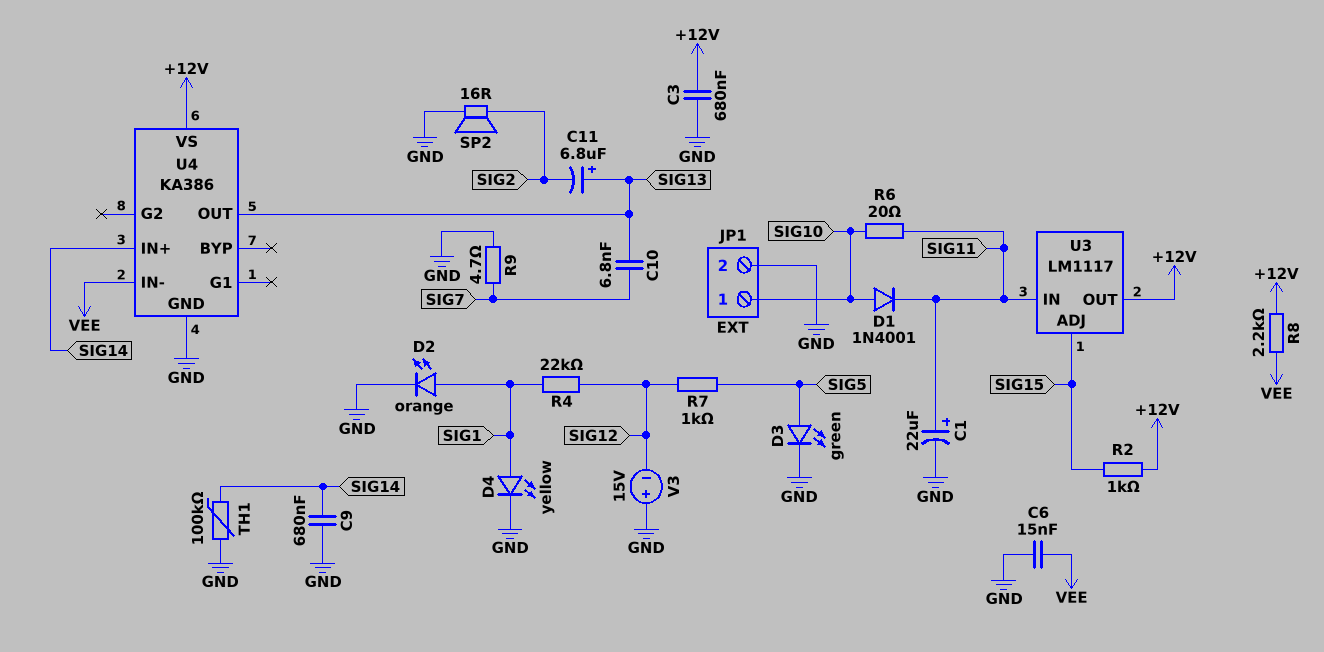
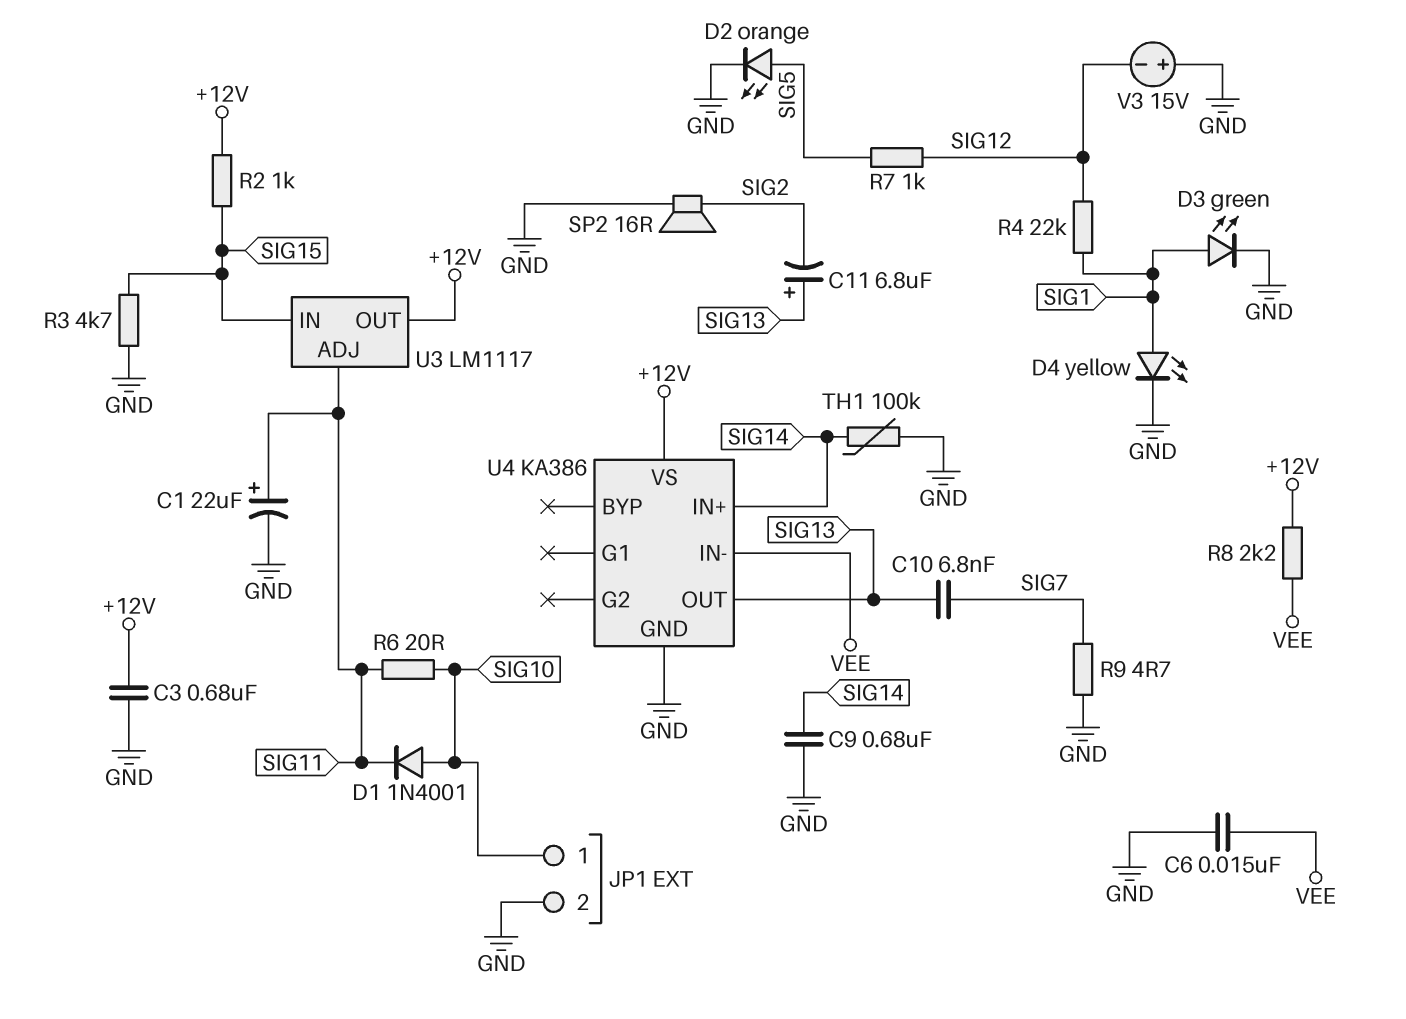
D2: LED orange (A SIG1, K GND) -> LED orange (A SIG5, K GND)
D3: LED green (A SIG5, K GND) -> LED green (A SIG1, K GND)
R3: none -> 4.7k (GND, SIG15)
U3 pin ADJ: SIG15 -> SIG11
U3 pin IN: SIG11 -> SIG15

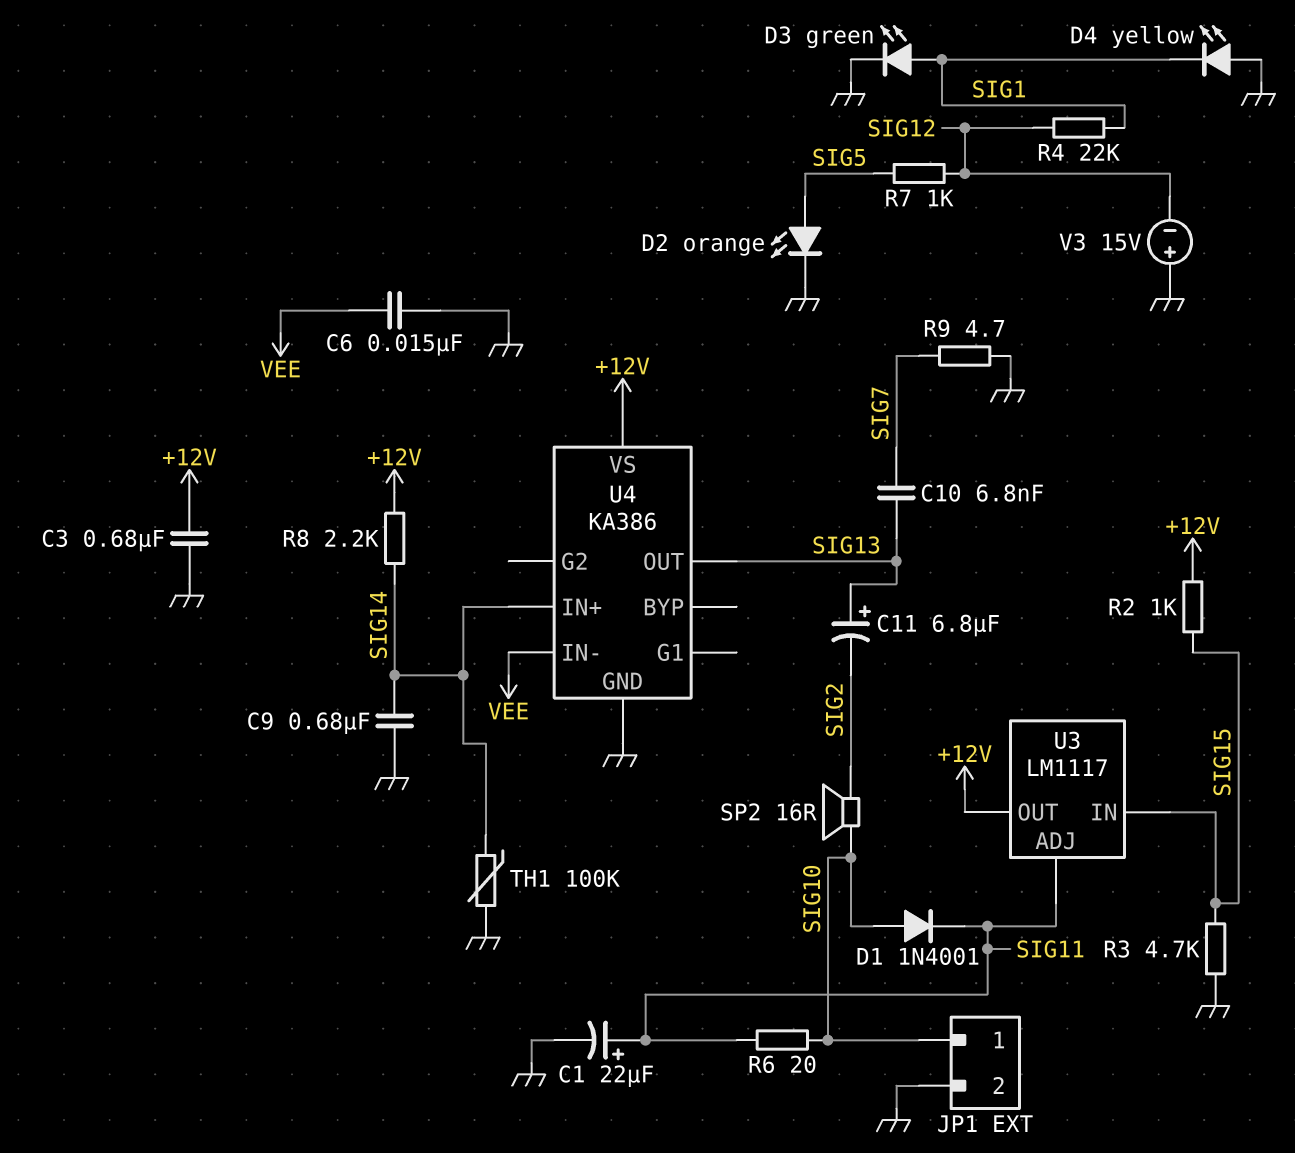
D4: LED yellow (A SIG1, K GND) -> LED yellow (A GND, K SIG1)
R8: 2.2k (+12V, VEE) -> 2.2k (+12V, SIG14)
SP2: speaker 16R (GND, SIG2) -> speaker 16R (SIG2, SIG10)

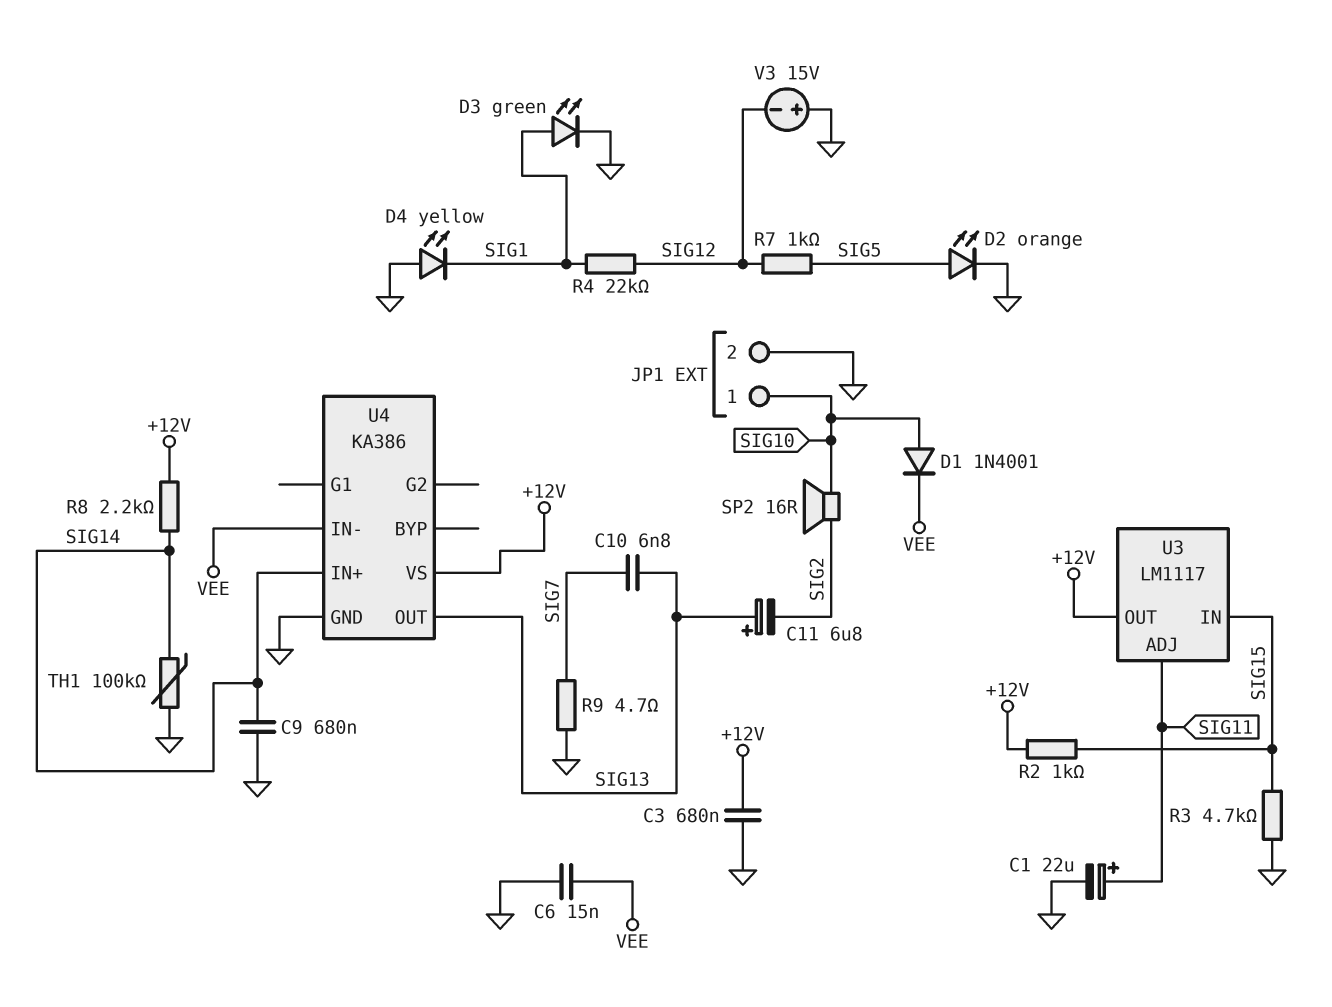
D1: diode 1N4001 (A SIG10, K SIG11) -> diode 1N4001 (A SIG10, K VEE)
R6: 20 (SIG10, SIG11) -> none

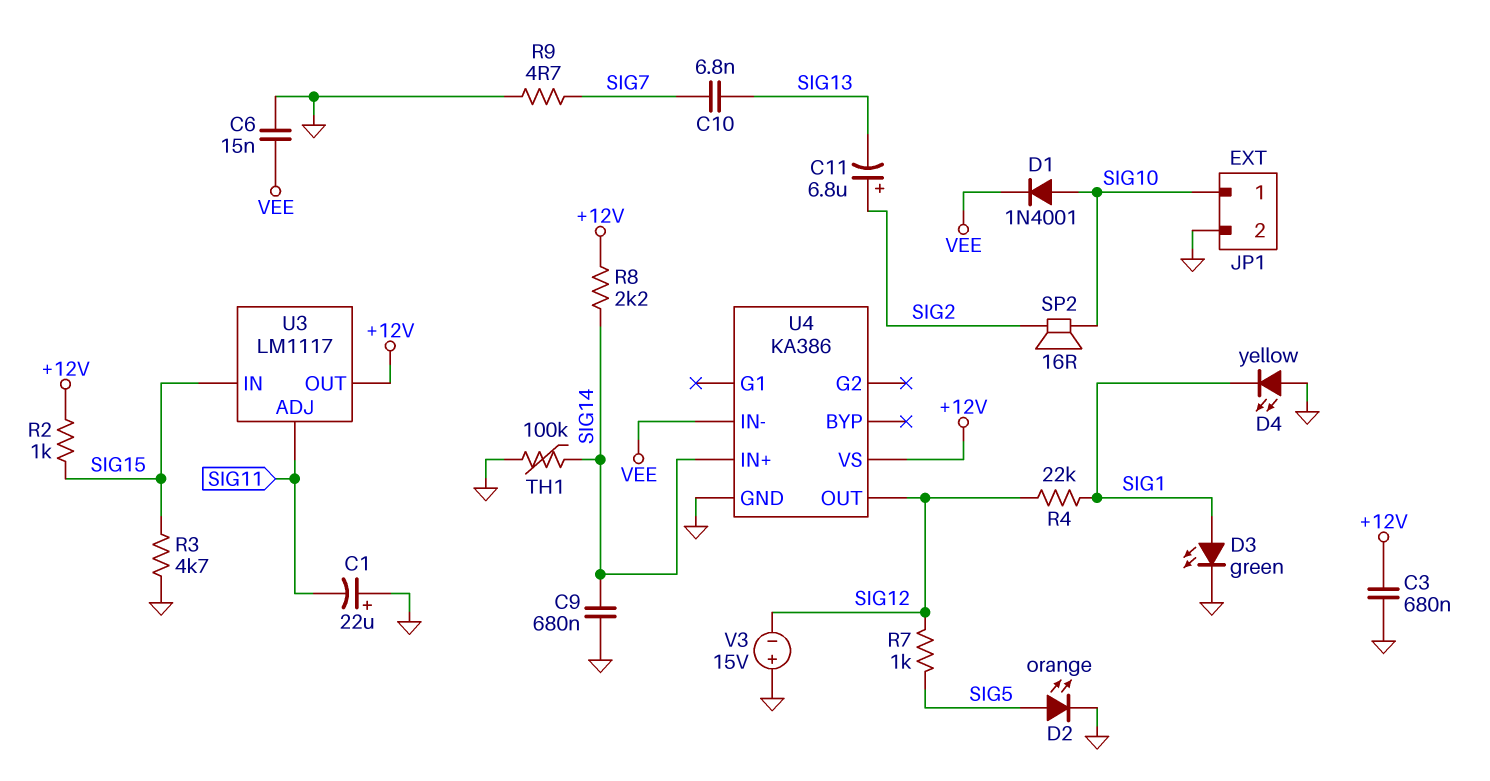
C1: 22uF (plus SIG11, minus GND) -> 22uF (plus GND, minus SIG11)
C11: 6.8uF (plus SIG13, minus SIG2) -> 6.8uF (plus SIG2, minus SIG13)
U4 pin OUT: SIG13 -> SIG12

